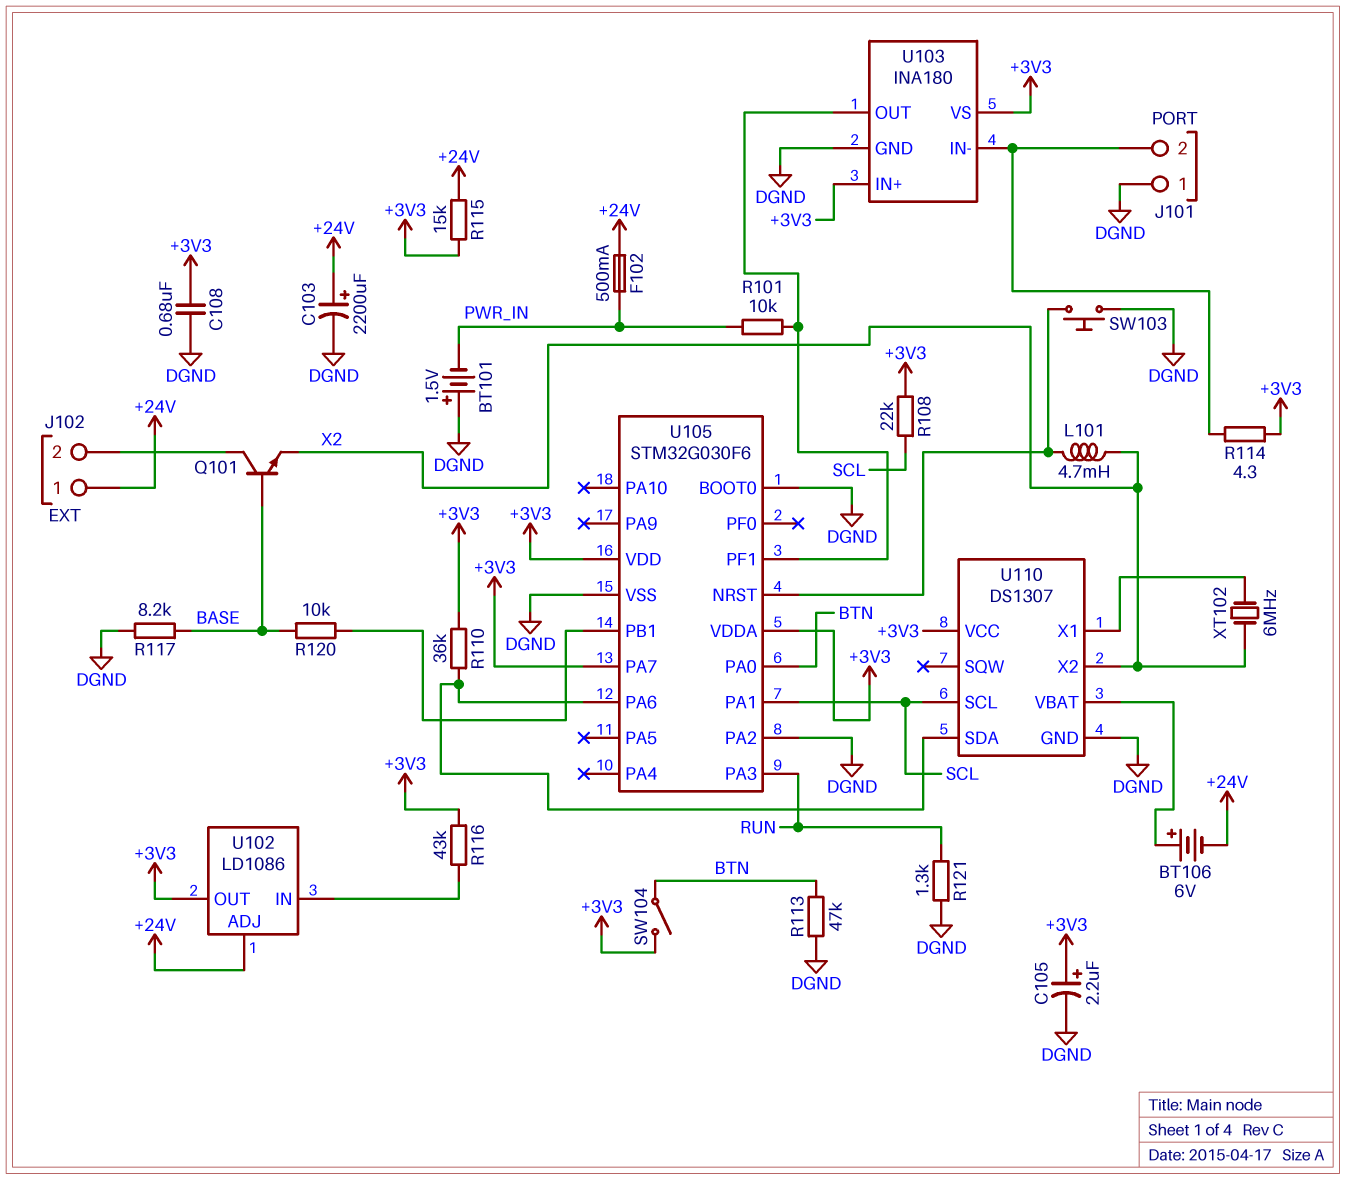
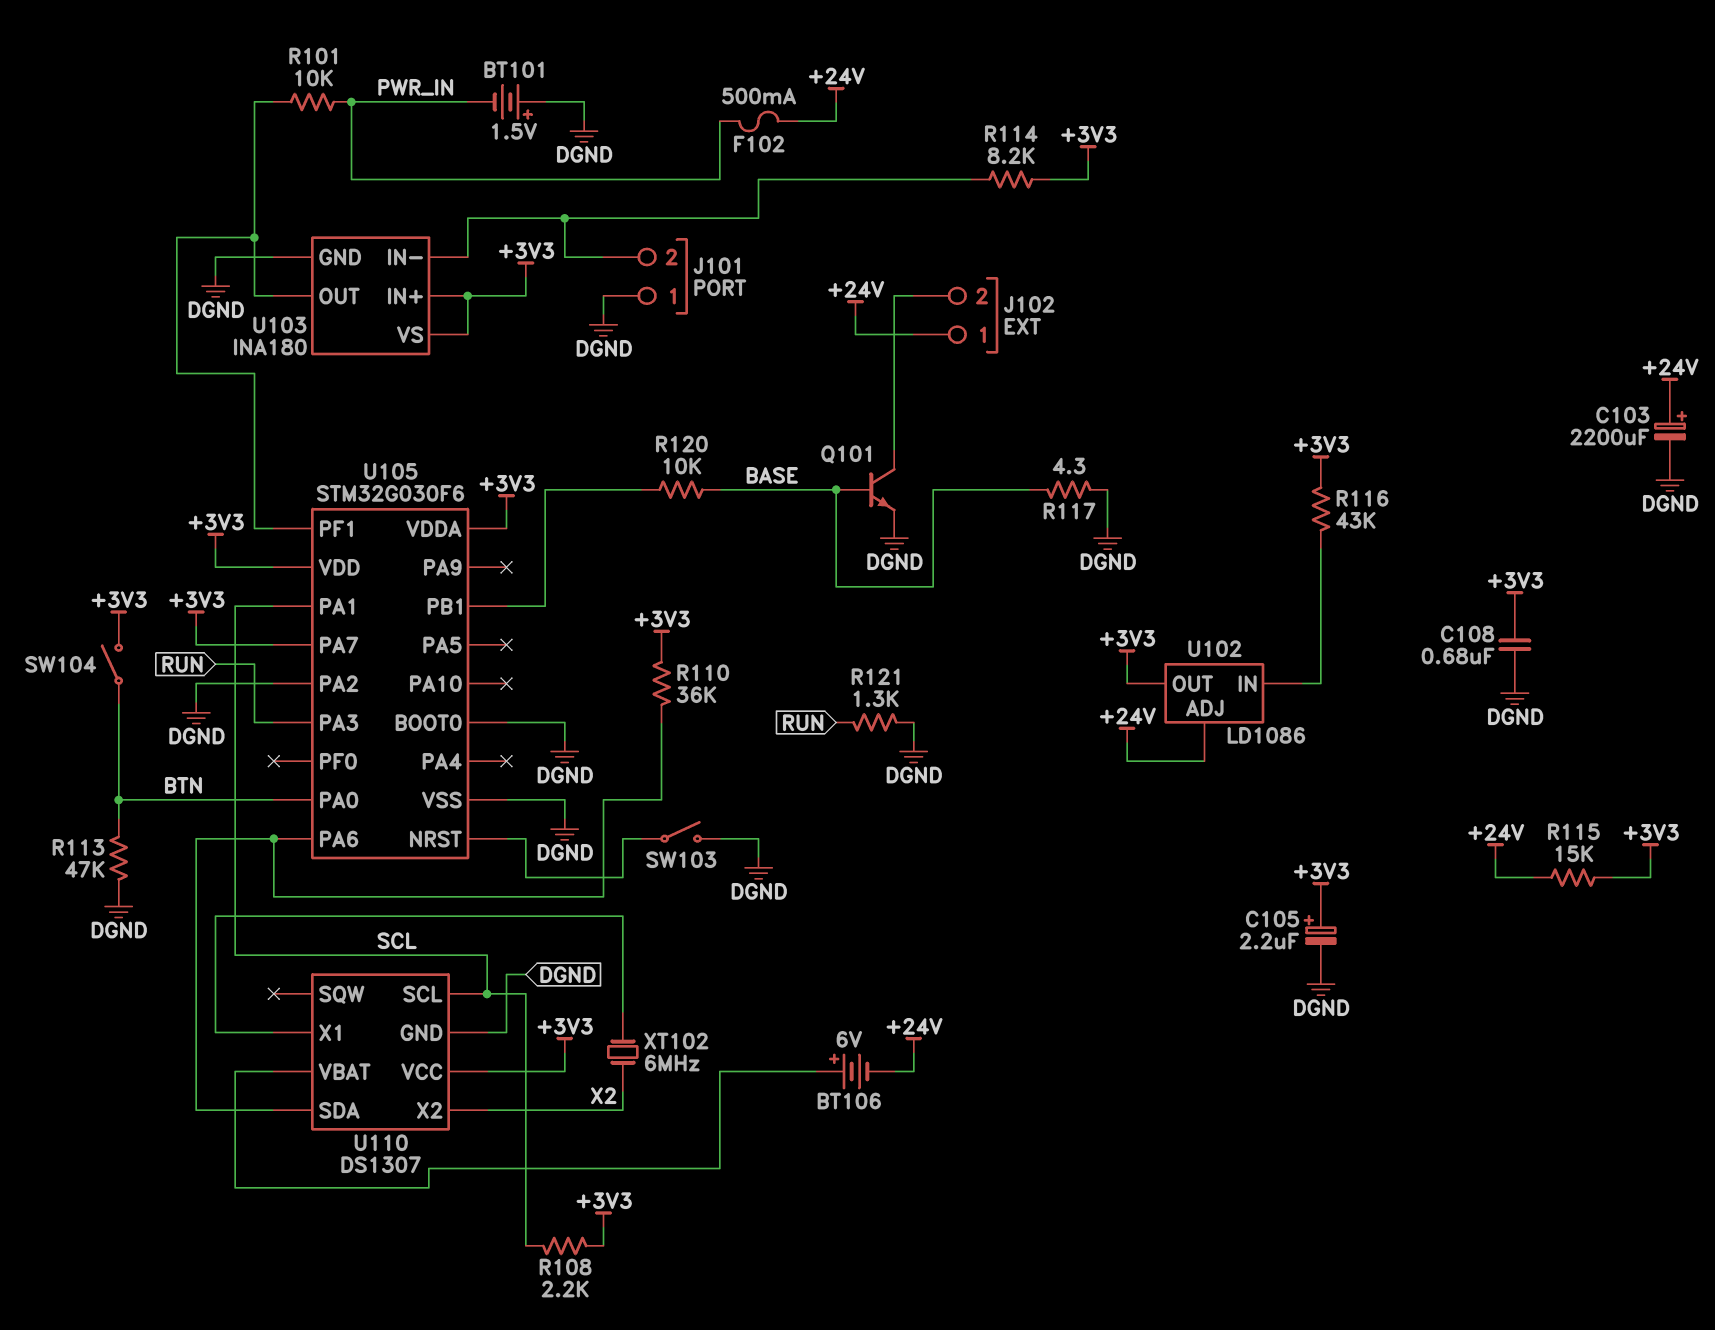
L101: 4.7mH (U105/NRST, X2) -> none
Q101: NPN (B BASE, C J102/2, E X2) -> NPN (B BASE, C J102/2, E DGND)
R108: 22k (+3V3, SCL) -> 2.2k (+3V3, SCL)
R114: 4.3 (+3V3, J101/2) -> 8.2k (+3V3, J101/2)
R117: 8.2k (BASE, DGND) -> 4.3 (BASE, DGND)
SW103: button (DGND, U105/NRST) -> switch (DGND, U105/NRST)

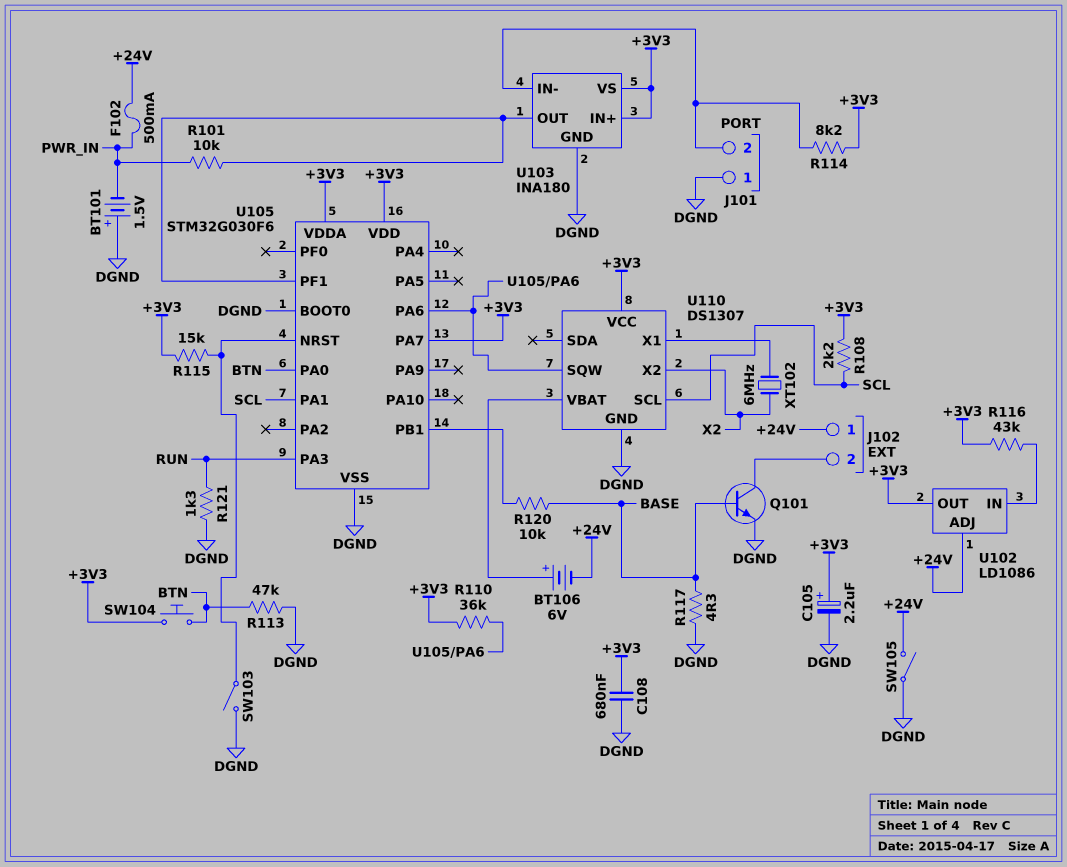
C103: 2200uF (plus +24V, minus DGND) -> none
R115: 15k (+3V3, +24V) -> 15k (+3V3, U105/NRST)
SW104: switch (+3V3, BTN) -> button (+3V3, BTN)
SW105: none -> switch (+24V, DGND)
U105 pin PA2: DGND -> none
U110 pin SDA: U105/PA6 -> none
U110 pin SQW: none -> U105/PA6

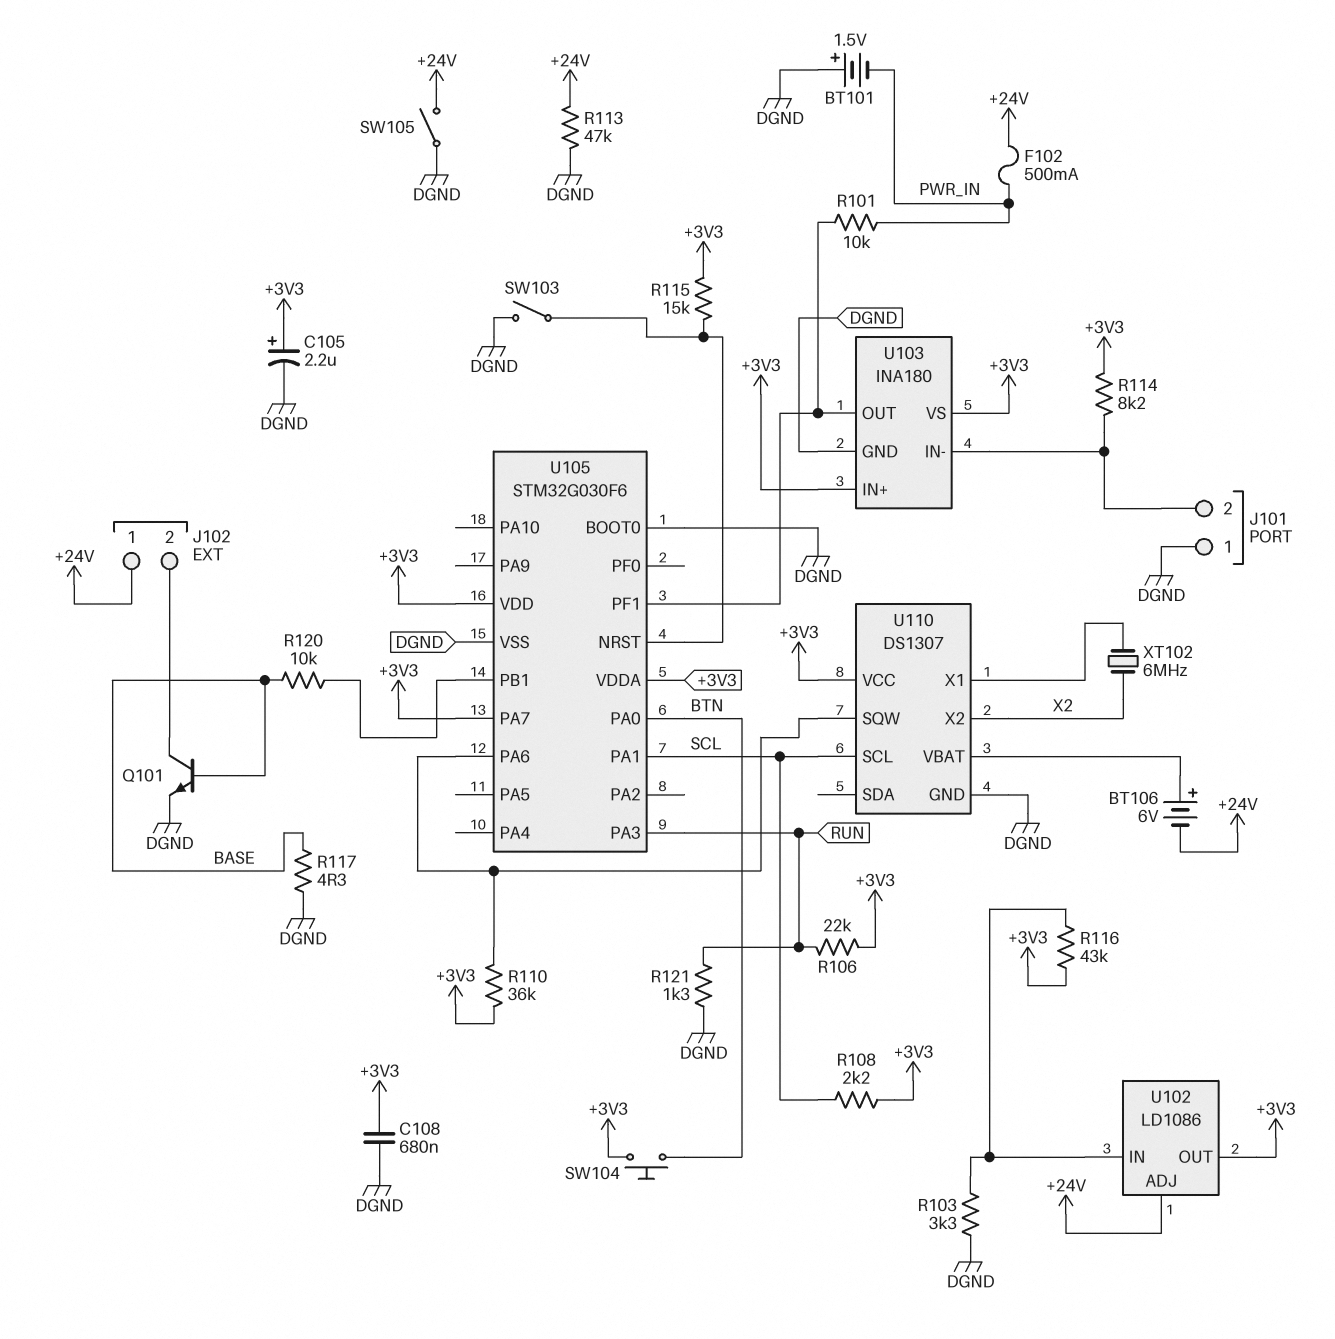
R103: none -> 3.3k (DGND, U102/IN)
R106: none -> 22k (+3V3, RUN)
R113: 47k (BTN, DGND) -> 47k (+24V, DGND)

